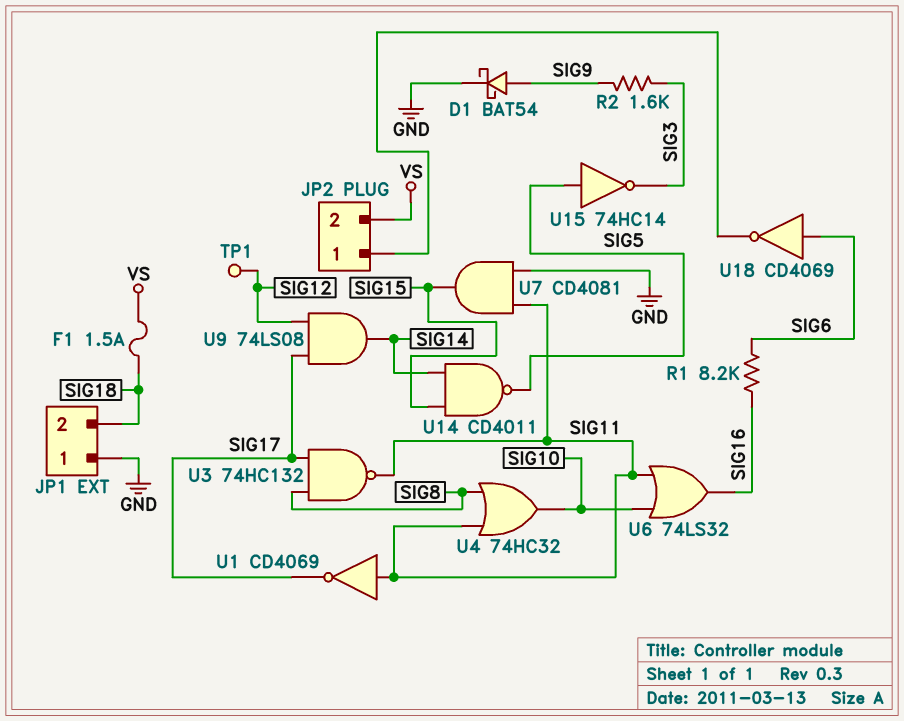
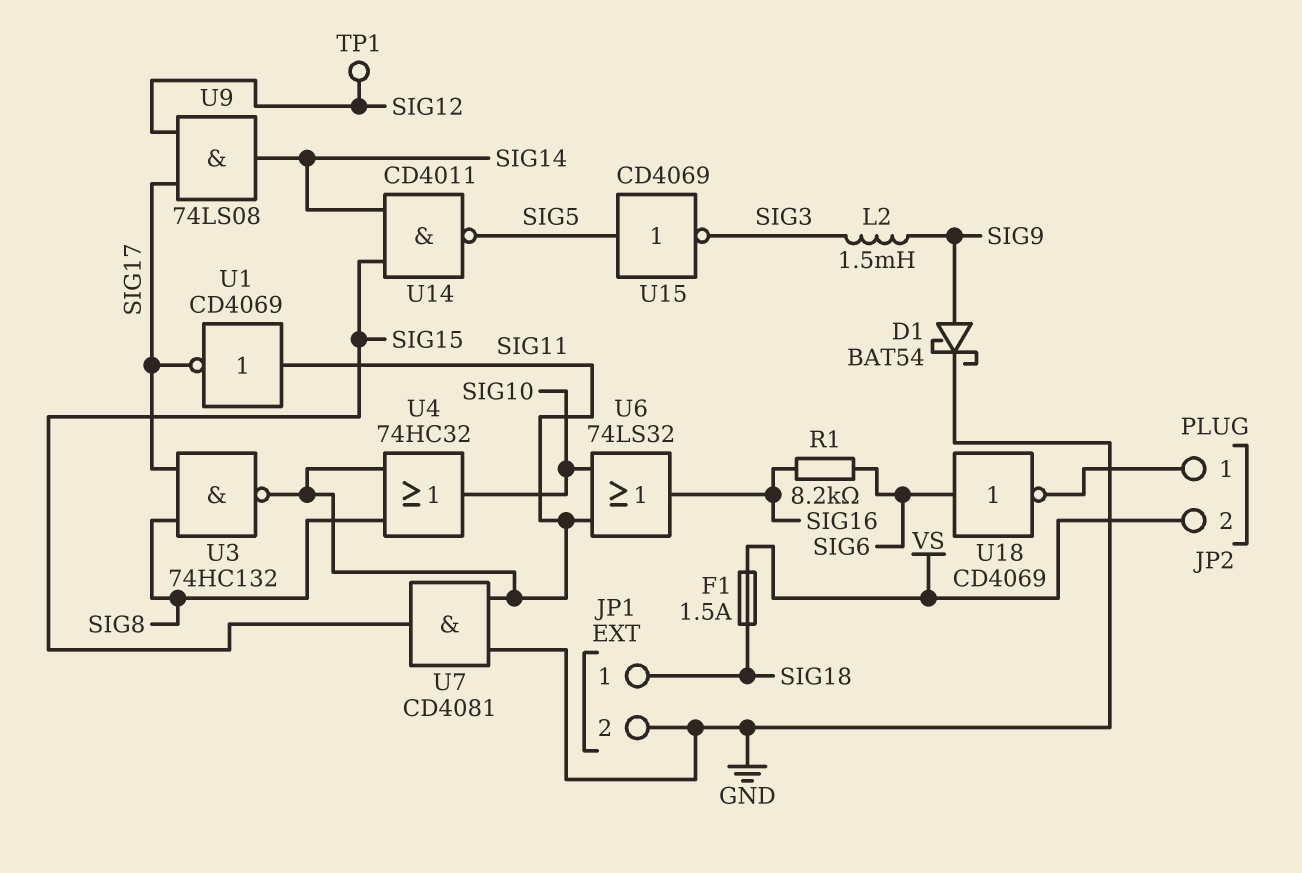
JP1 pin 1: GND -> SIG18
JP1 pin 2: SIG18 -> GND
L2: none -> 1.5mH (SIG3, SIG9)
R2: 1.6k (SIG3, SIG9) -> none
U15: NOT 74HC14 (in SIG5, out SIG3) -> NOT CD4069 (in SIG5, out SIG3)

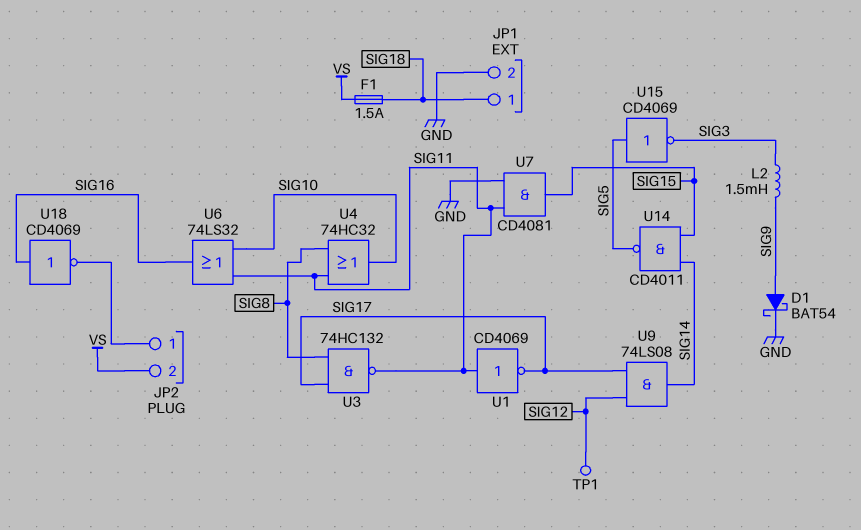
R1: 8.2k (SIG6, SIG16) -> none
U18: NOT CD4069 (in SIG6, out JP2/1) -> NOT CD4069 (in SIG16, out JP2/1)

